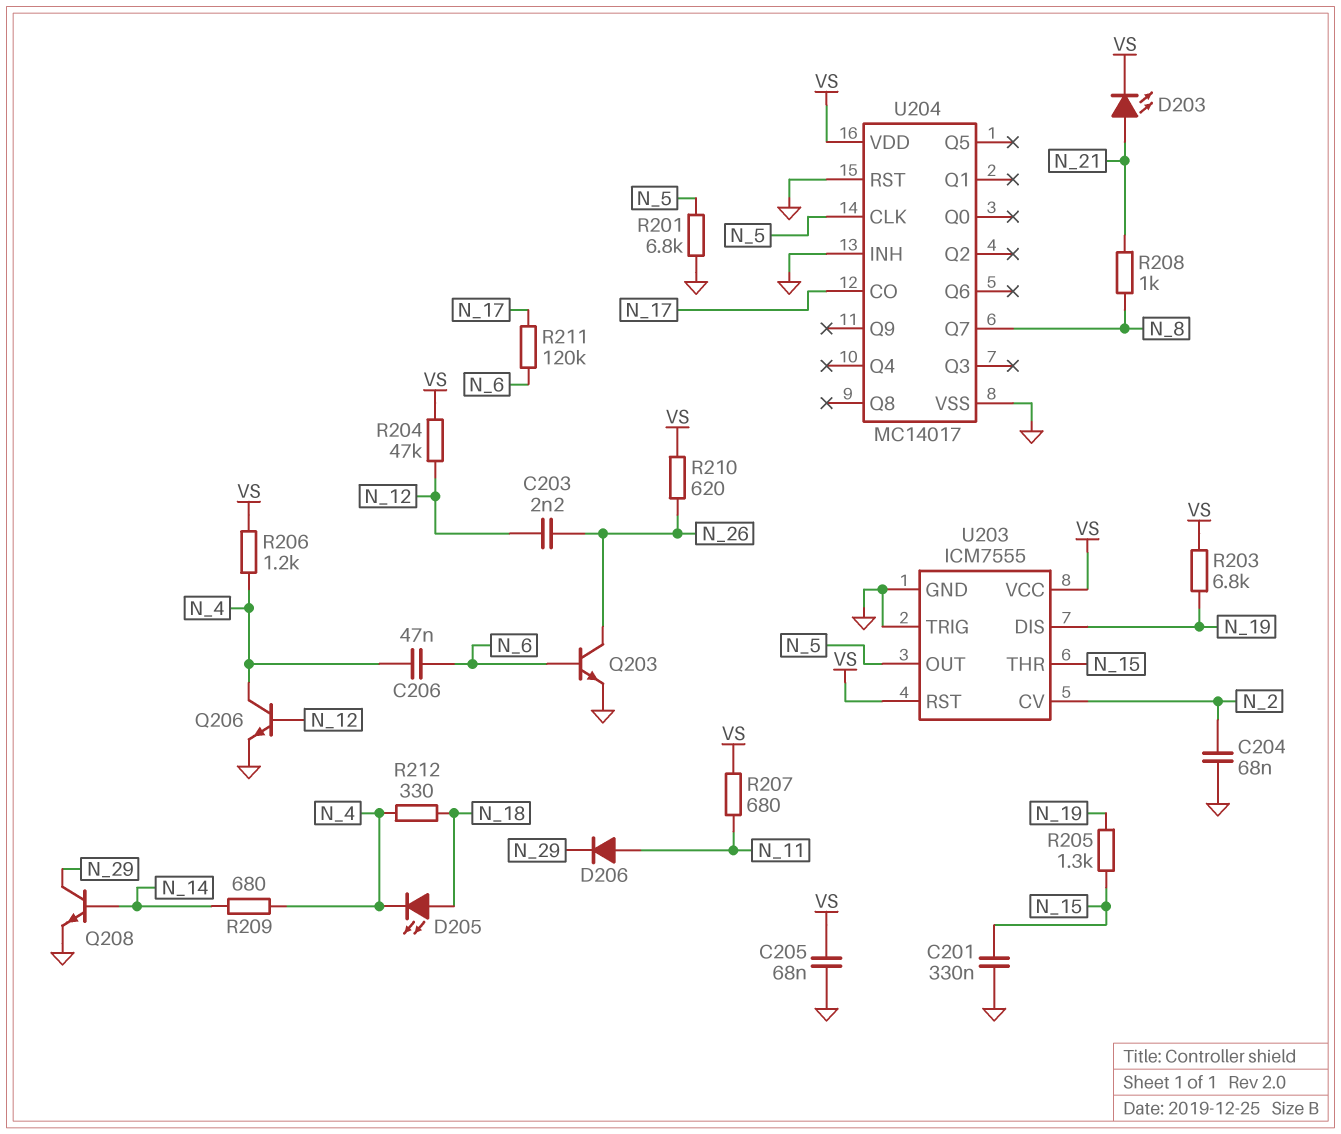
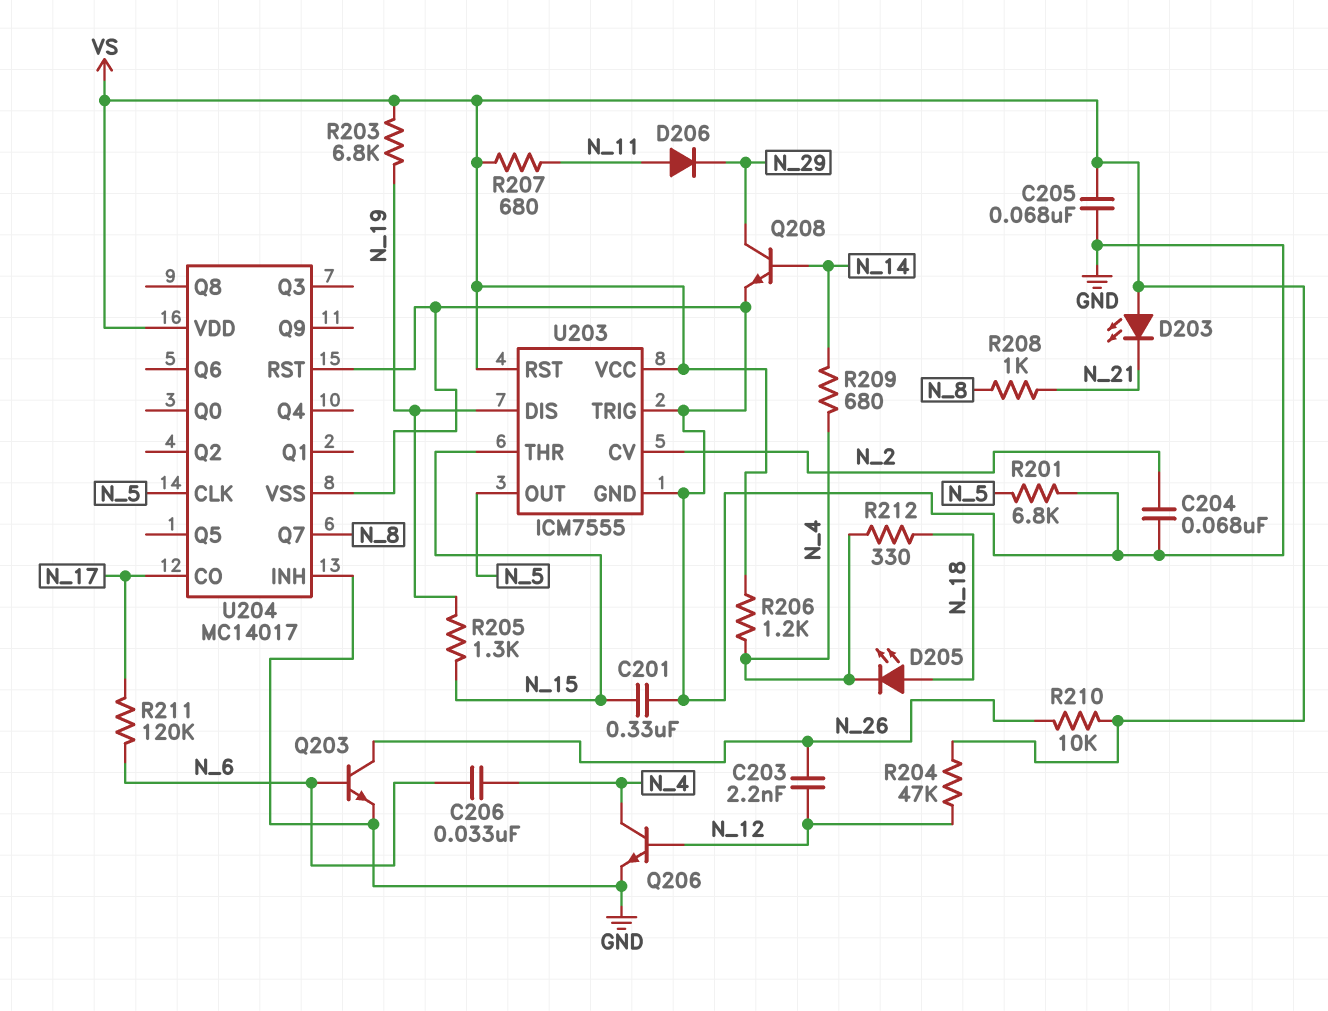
C206: 47nF (N_4, N_6) -> 33nF (N_4, N_6)
D203: LED (A N_21, K VS) -> LED (A VS, K N_21)
R210: 620 (N_26, VS) -> 10k (N_26, VS)

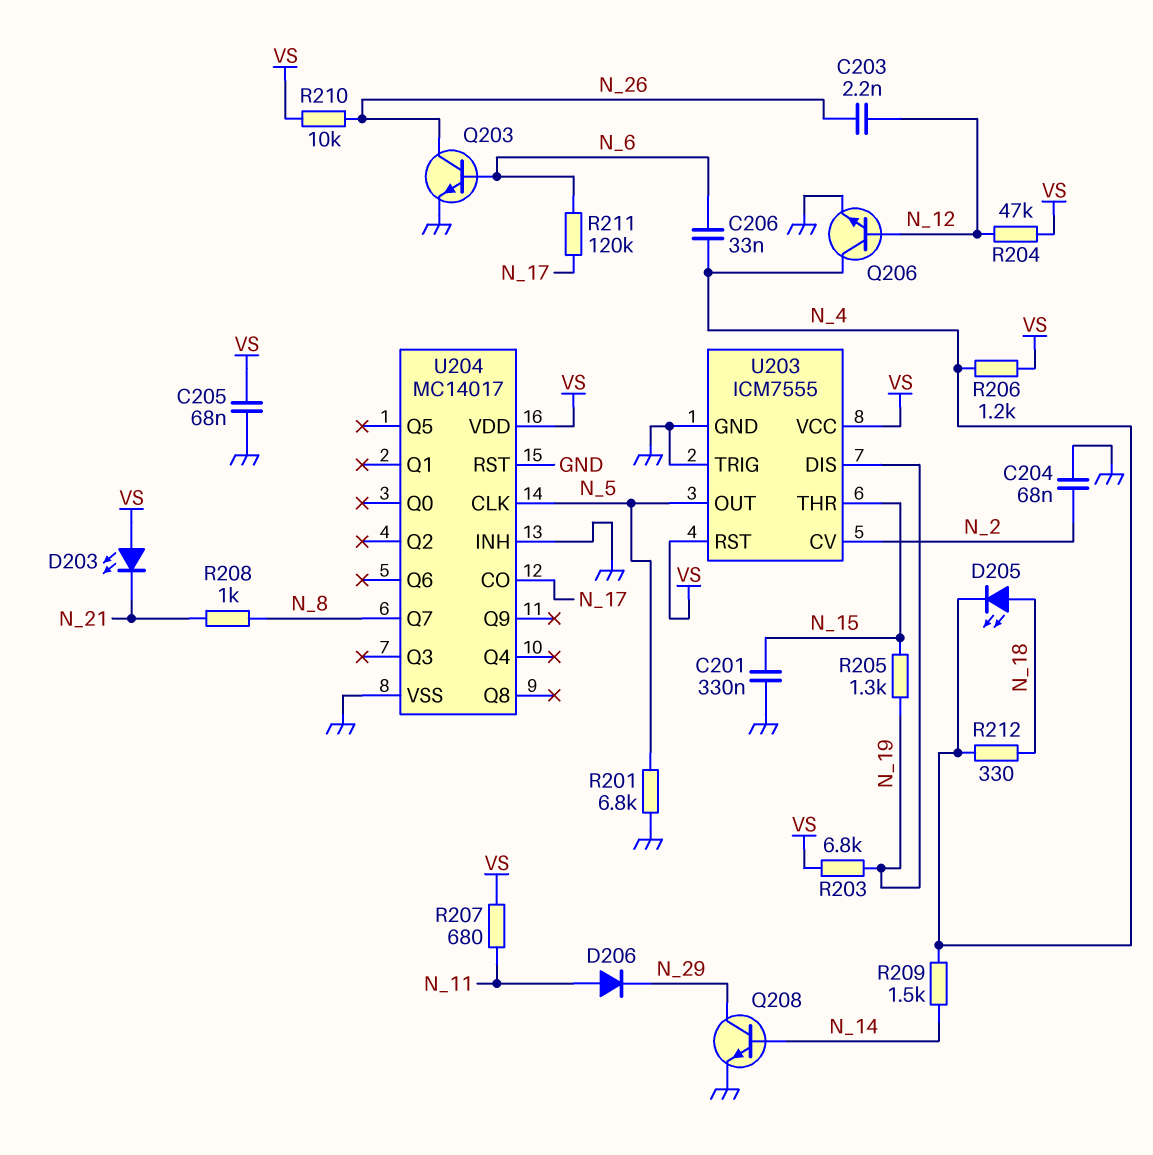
R209: 680 (N_4, N_14) -> 1.5k (N_4, N_14)

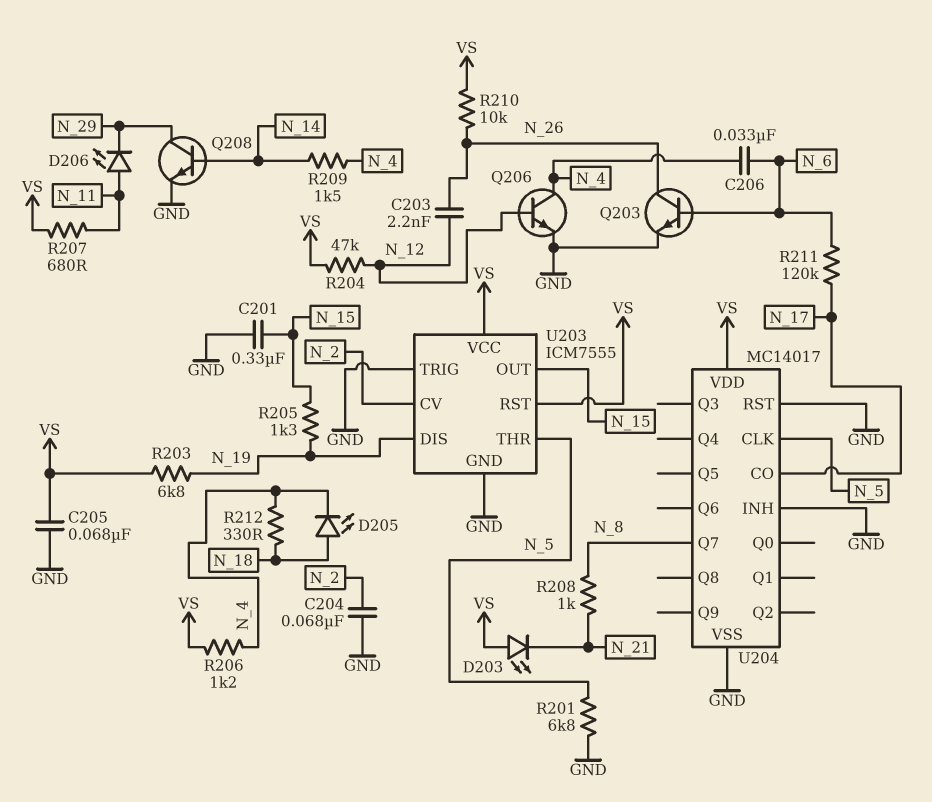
D206: diode (A N_11, K N_29) -> LED (A N_11, K N_29)
U203 pin OUT: N_5 -> N_15
U203 pin THR: N_15 -> N_5

